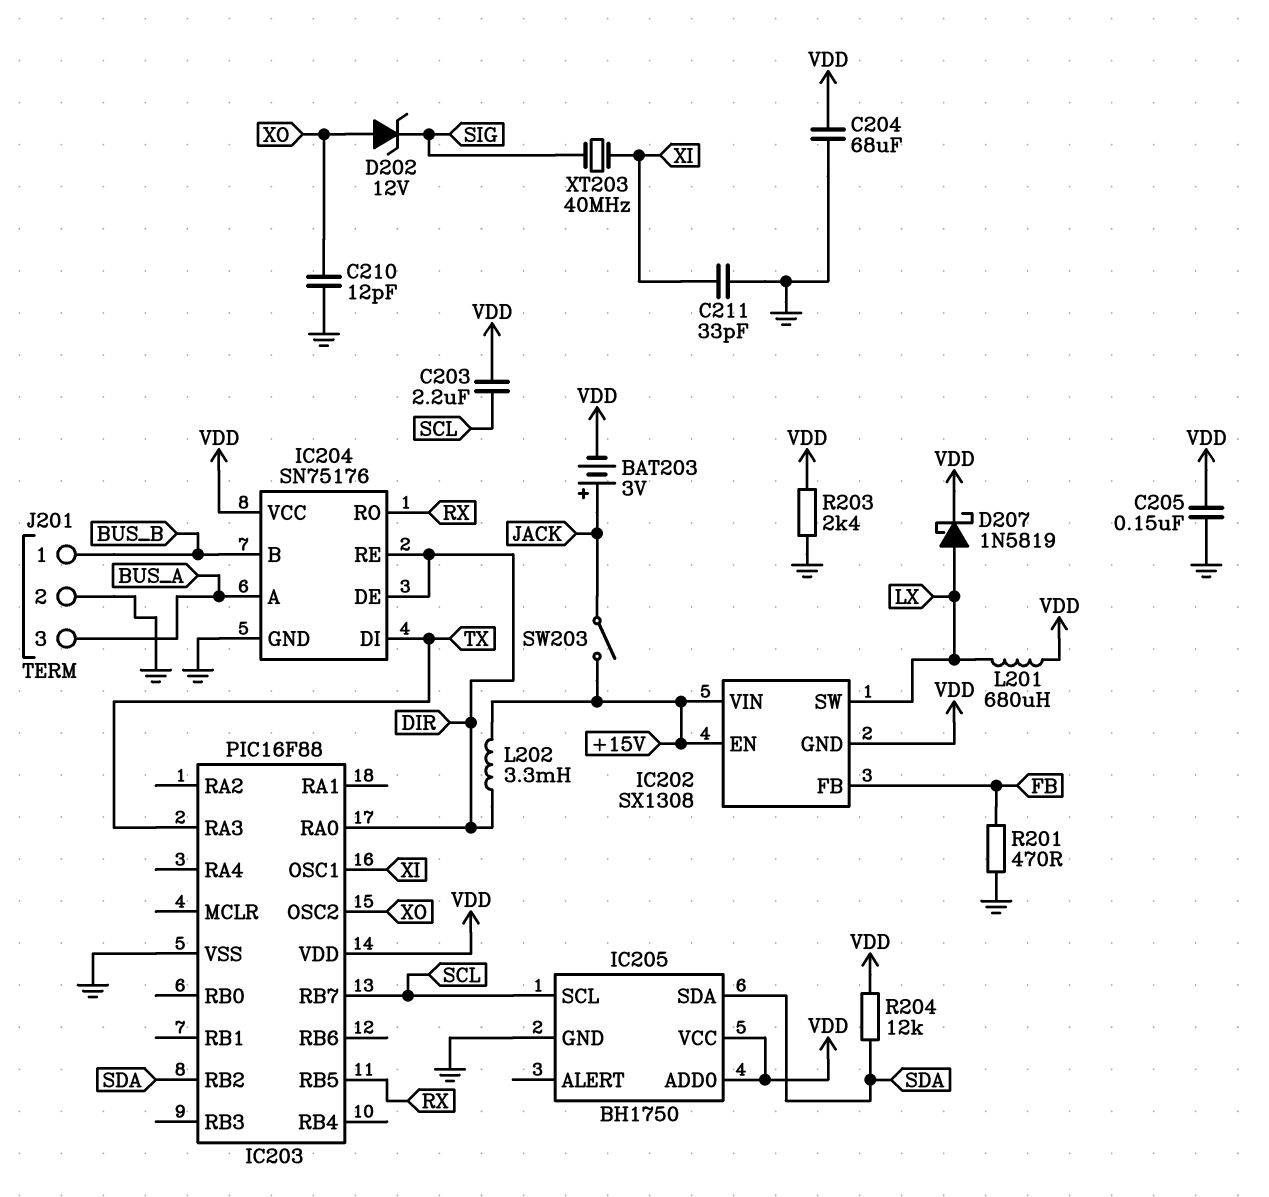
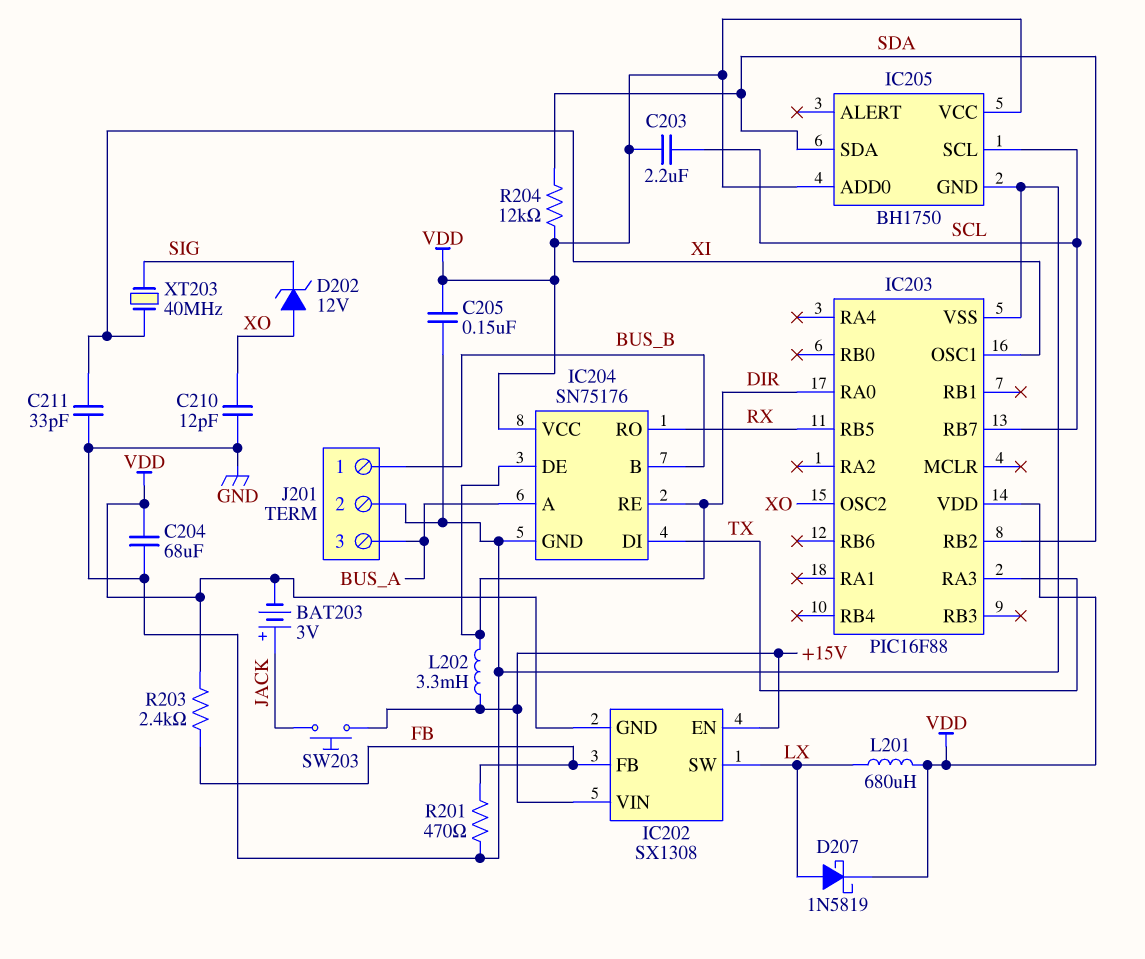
R203: 2.4k (GND, VDD) -> 2.4k (FB, VDD)
SW203: switch (+15V, JACK) -> button (+15V, JACK)

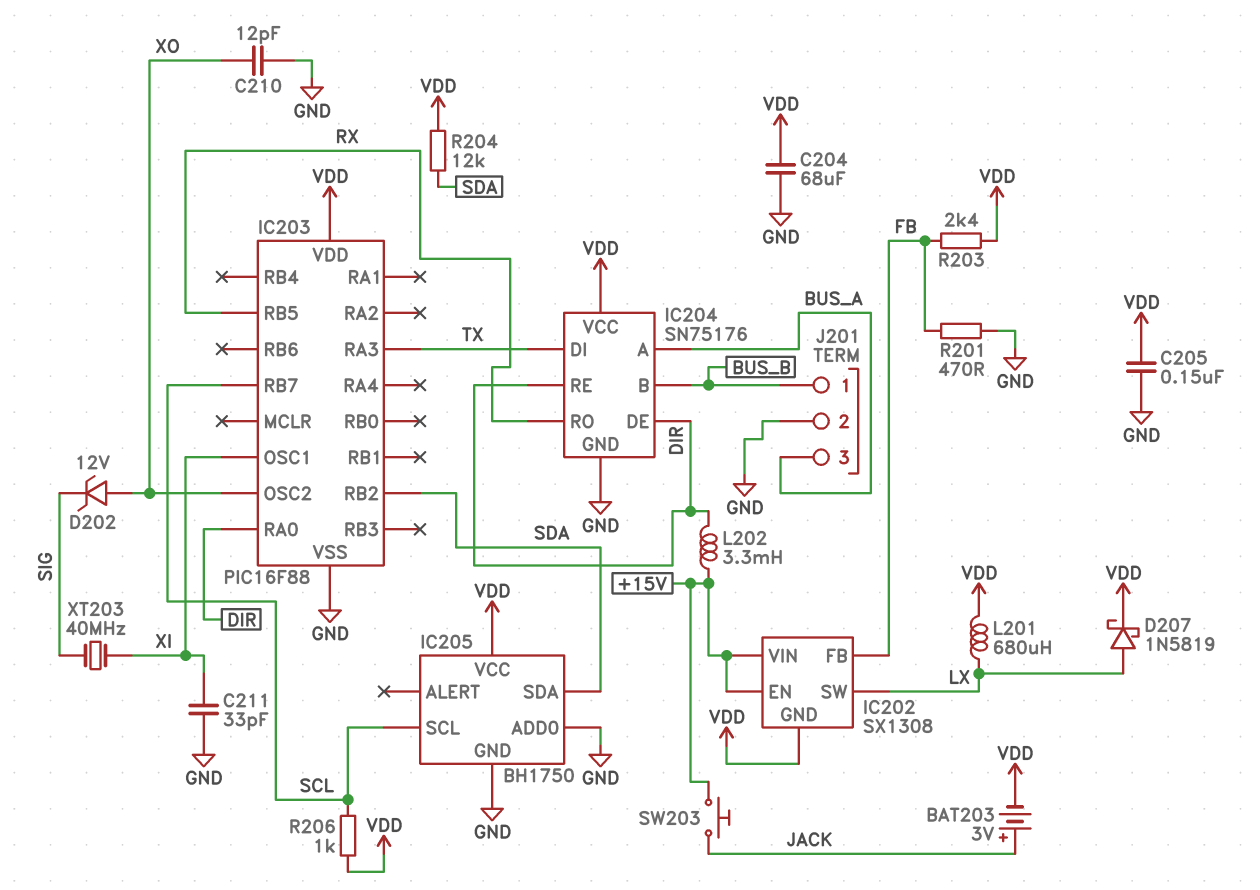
C203: 2.2uF (SCL, VDD) -> none
IC205 pin ADD0: VDD -> GND
R206: none -> 1k (SCL, VDD)

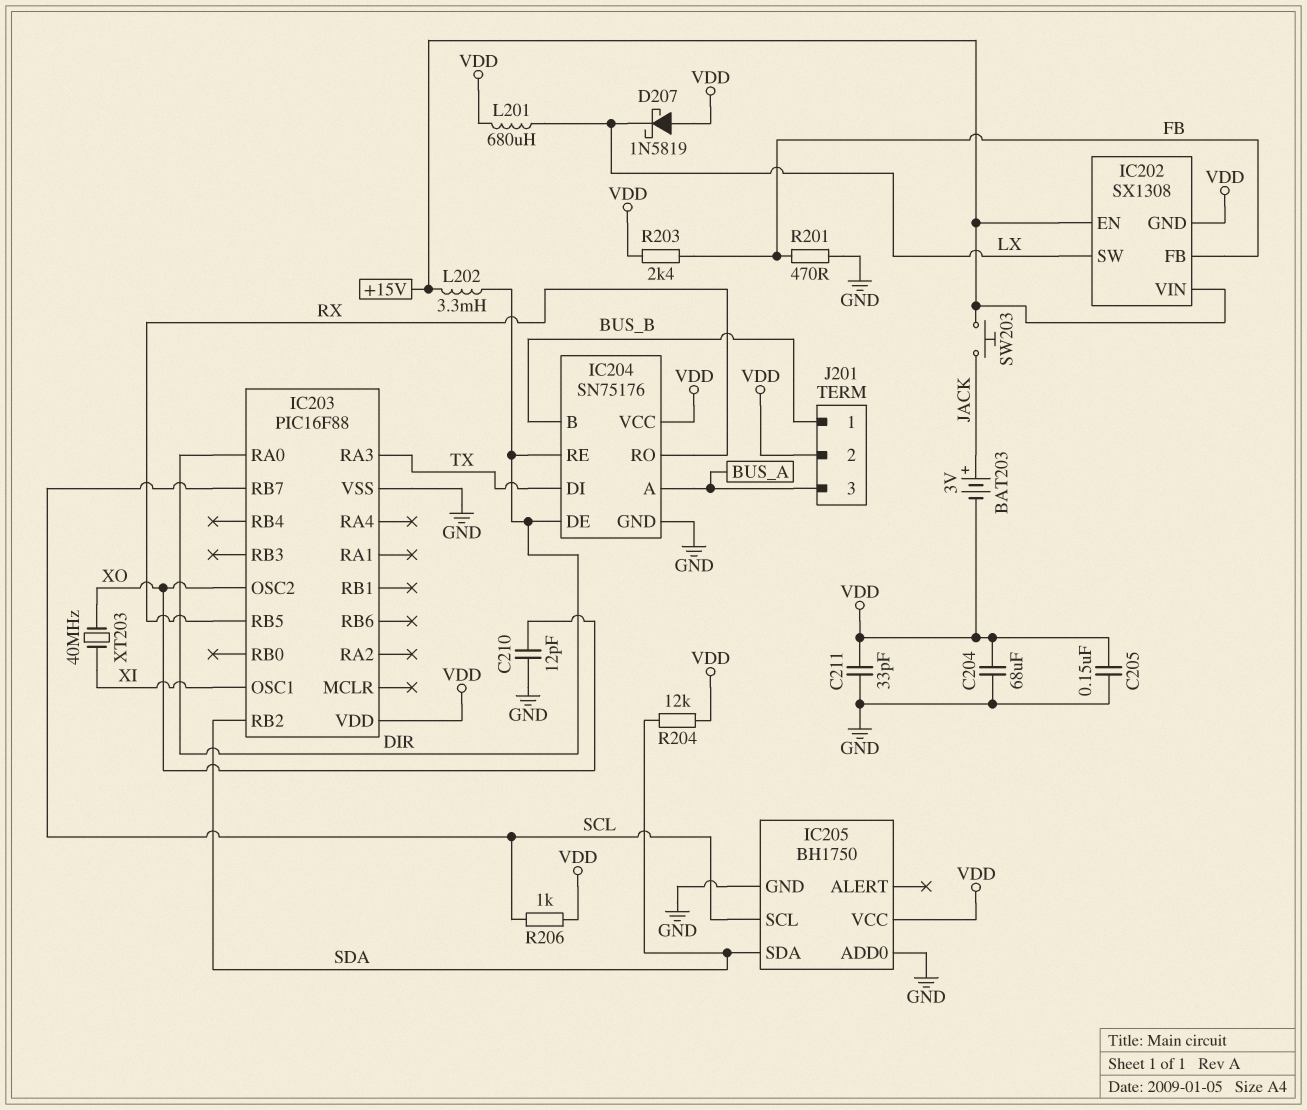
C211: 33pF (GND, XI) -> 33pF (GND, VDD)
D202: zener 12V (A XO, K SIG) -> none
D207: schottky 1N5819 (A LX, K VDD) -> schottky 1N5819 (A VDD, K LX)
J201 pin 2: GND -> VDD
XT203: 40MHz (SIG, XI) -> 40MHz (XI, XO)

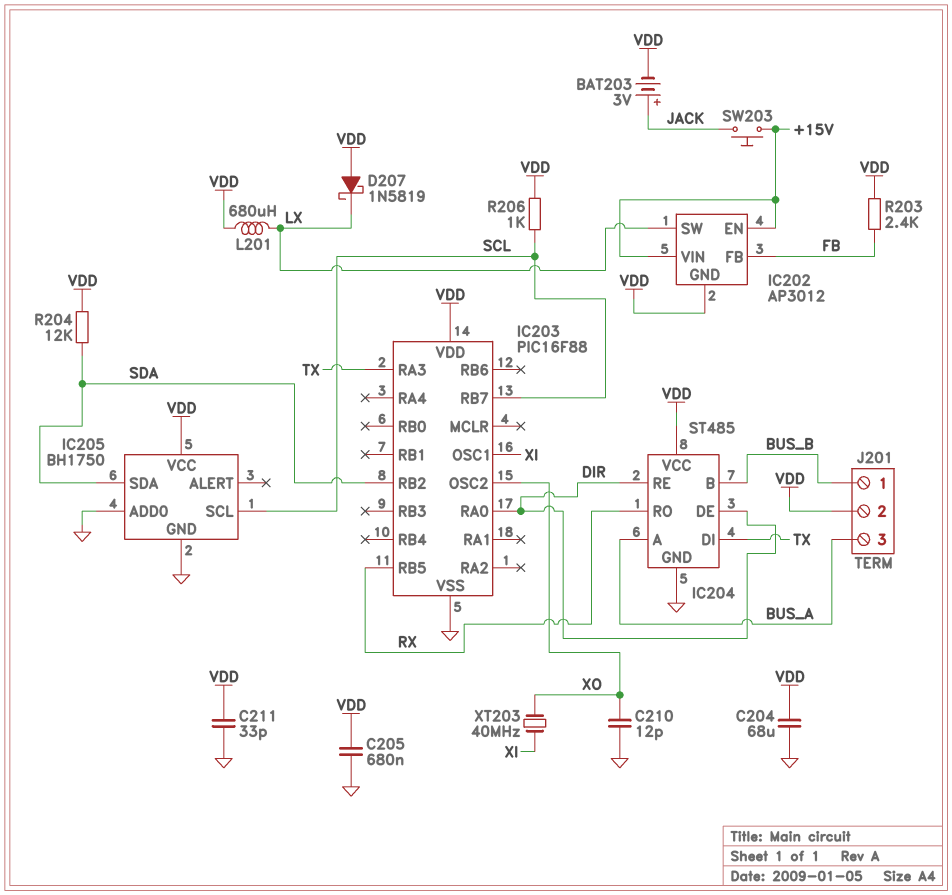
C205: 150nF (GND, VDD) -> 680nF (GND, VDD)
IC202: SX1308 -> AP3012
IC204: SN75176 -> ST485
L202: 3.3mH (+15V, DIR) -> none
R201: 470 (FB, GND) -> none

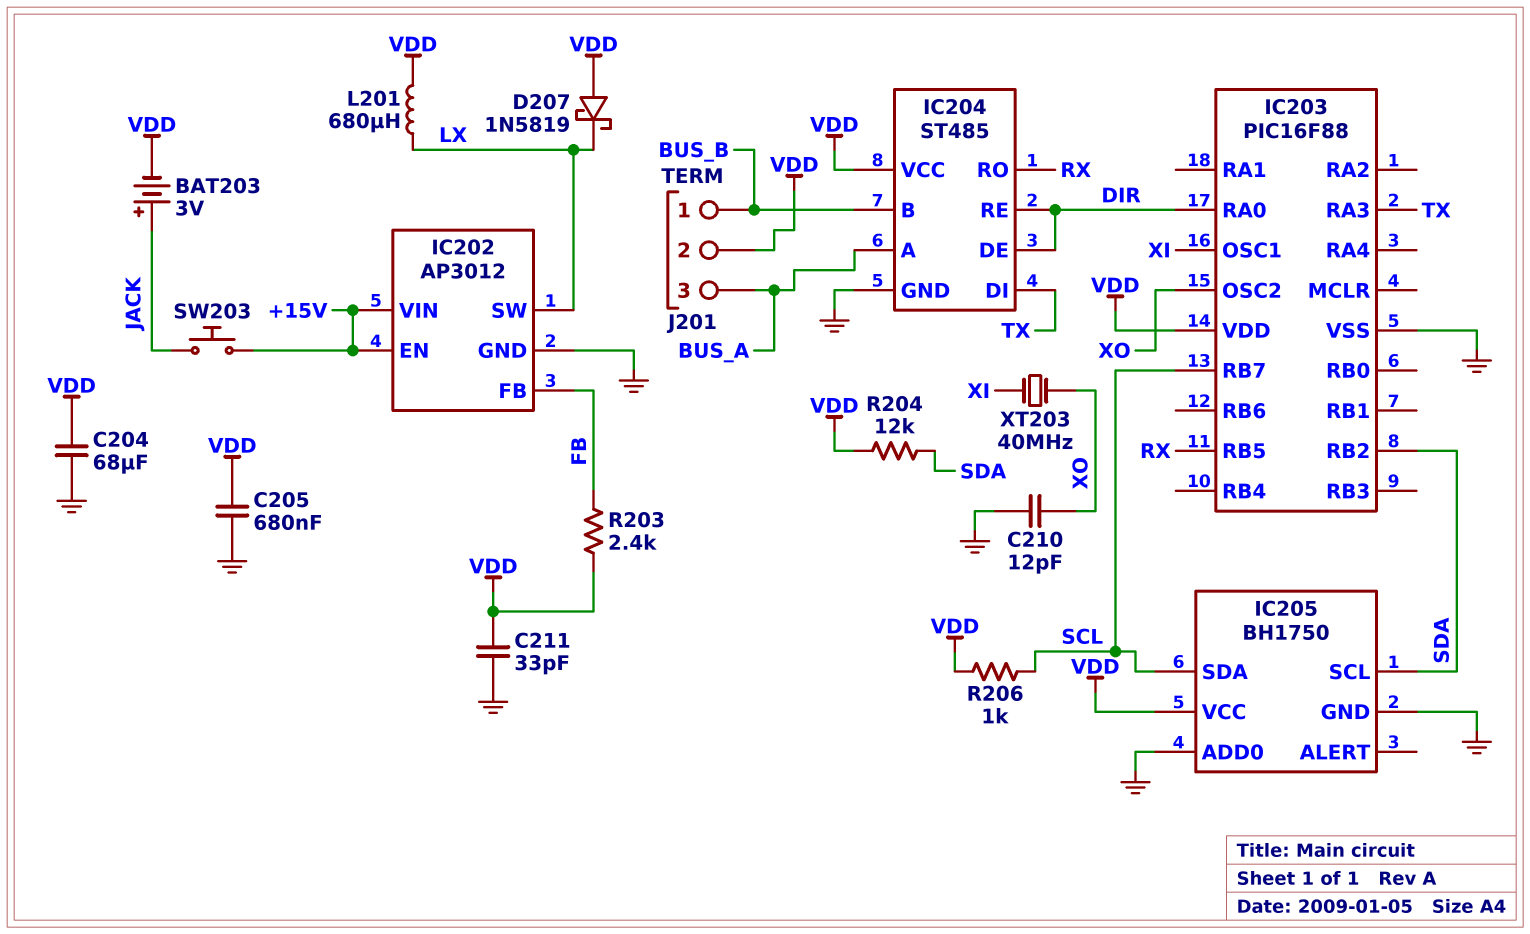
IC202 pin GND: VDD -> GND
IC205 pin SCL: SCL -> SDA
IC205 pin SDA: SDA -> SCL

